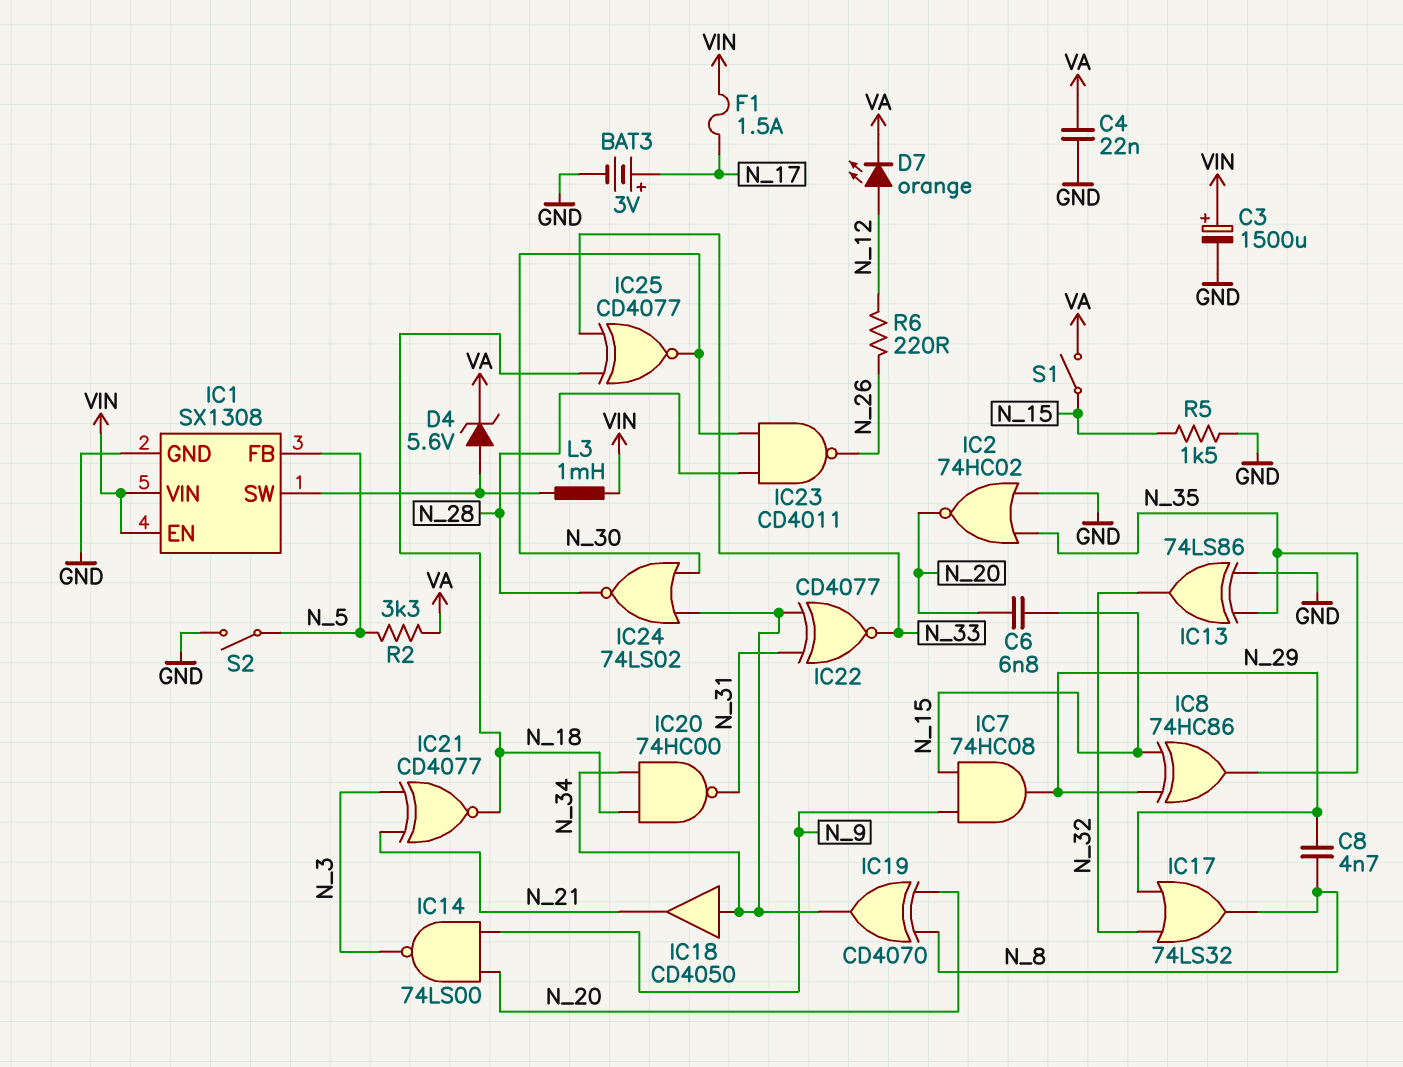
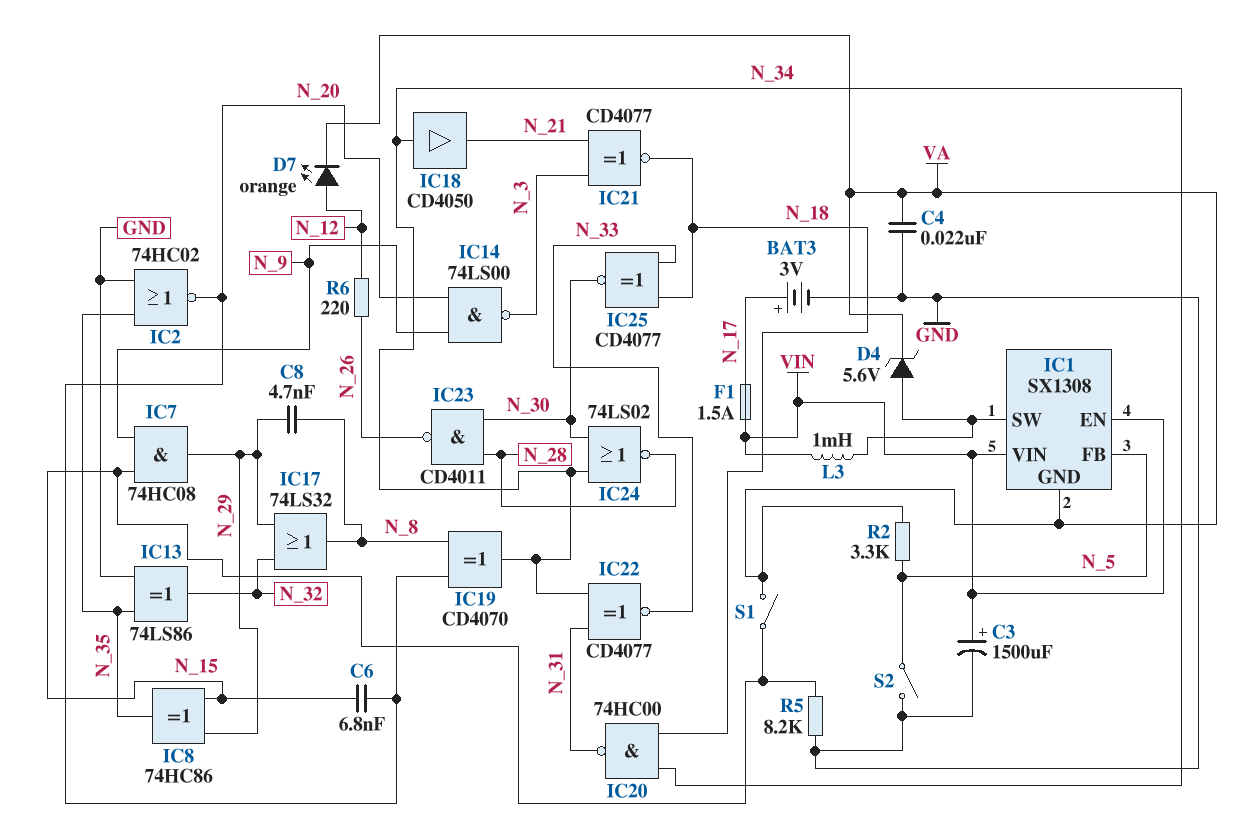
IC1 pin GND: GND -> VA
R5: 1.5k (GND, N_15) -> 8.2k (GND, N_15)

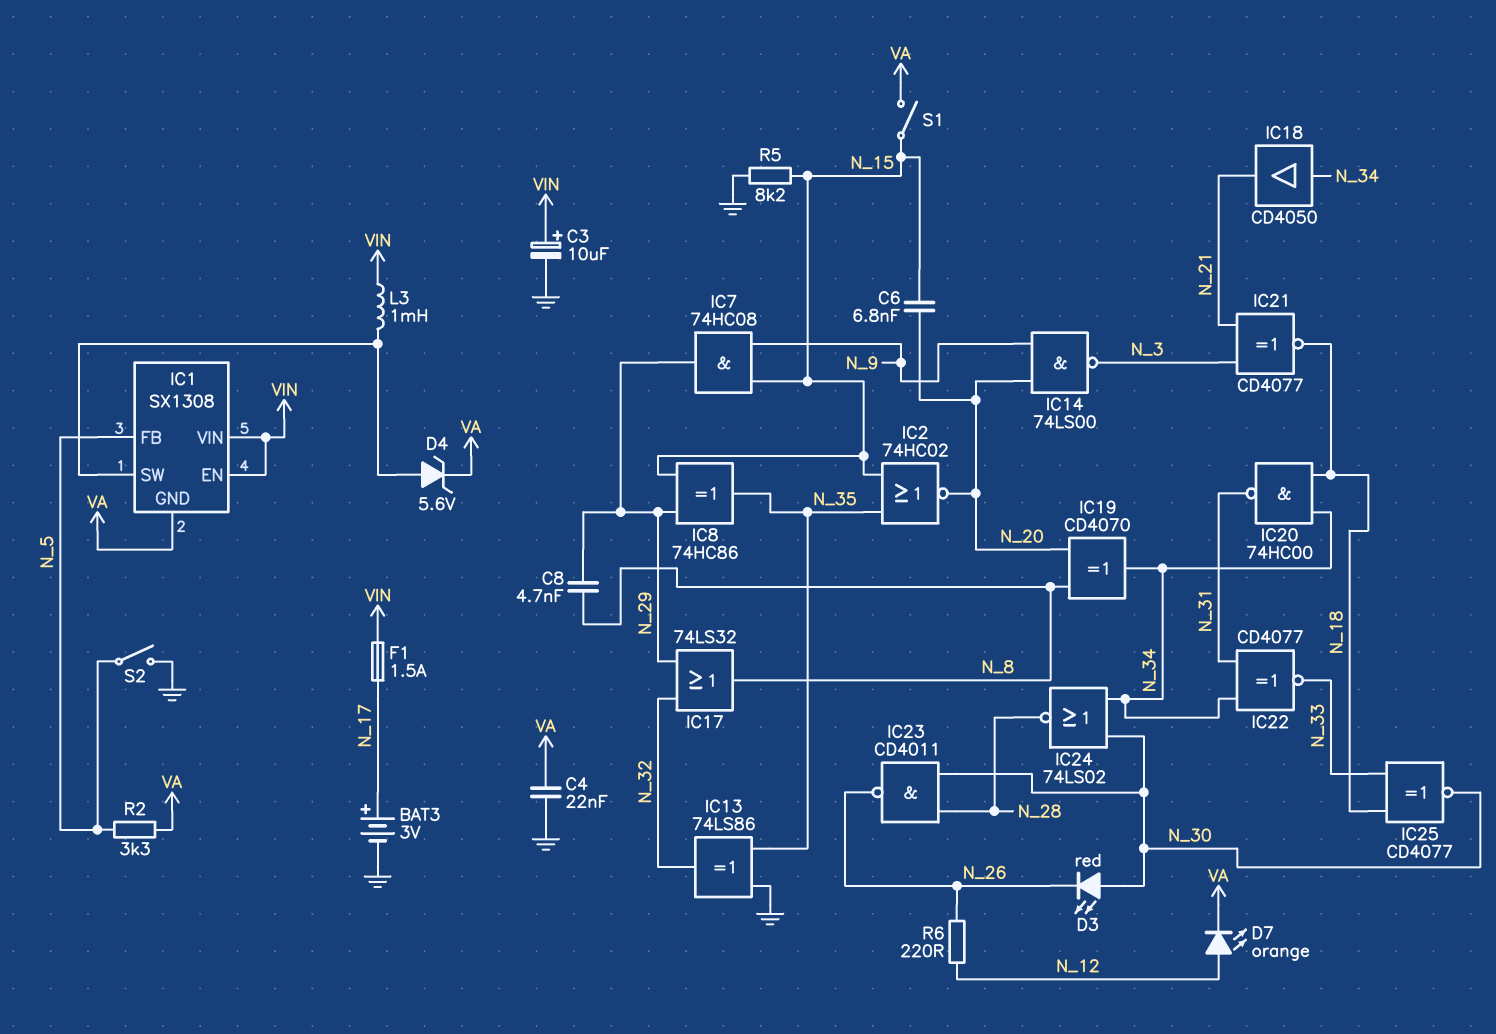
C3: 1500uF (plus VIN, minus GND) -> 10uF (plus VIN, minus GND)
D3: none -> LED red (A N_30, K N_26)
IC2: NOR 74HC02 (in GND, in N_35, out N_20) -> NOR 74HC02 (in N_15, in N_35, out N_20)

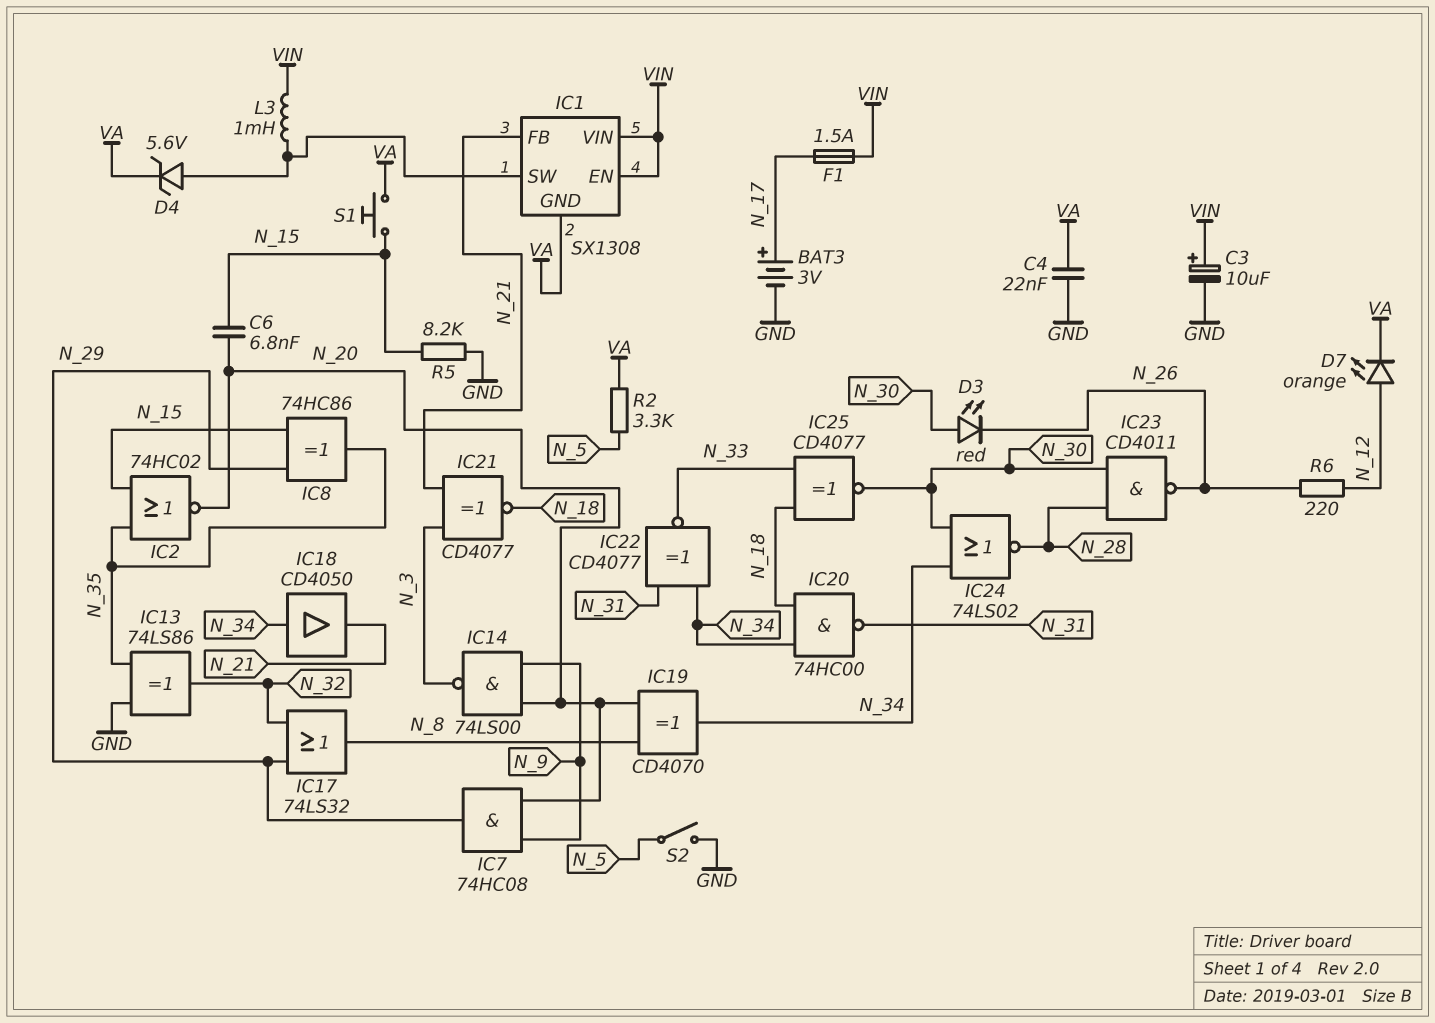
C8: 4.7nF (N_8, N_29) -> none
IC1 pin FB: N_5 -> N_21
IC7: AND 74HC08 (in N_9, in N_15, out N_29) -> AND 74HC08 (in N_9, in N_20, out N_29)
S1: switch (N_15, VA) -> button (N_15, VA)

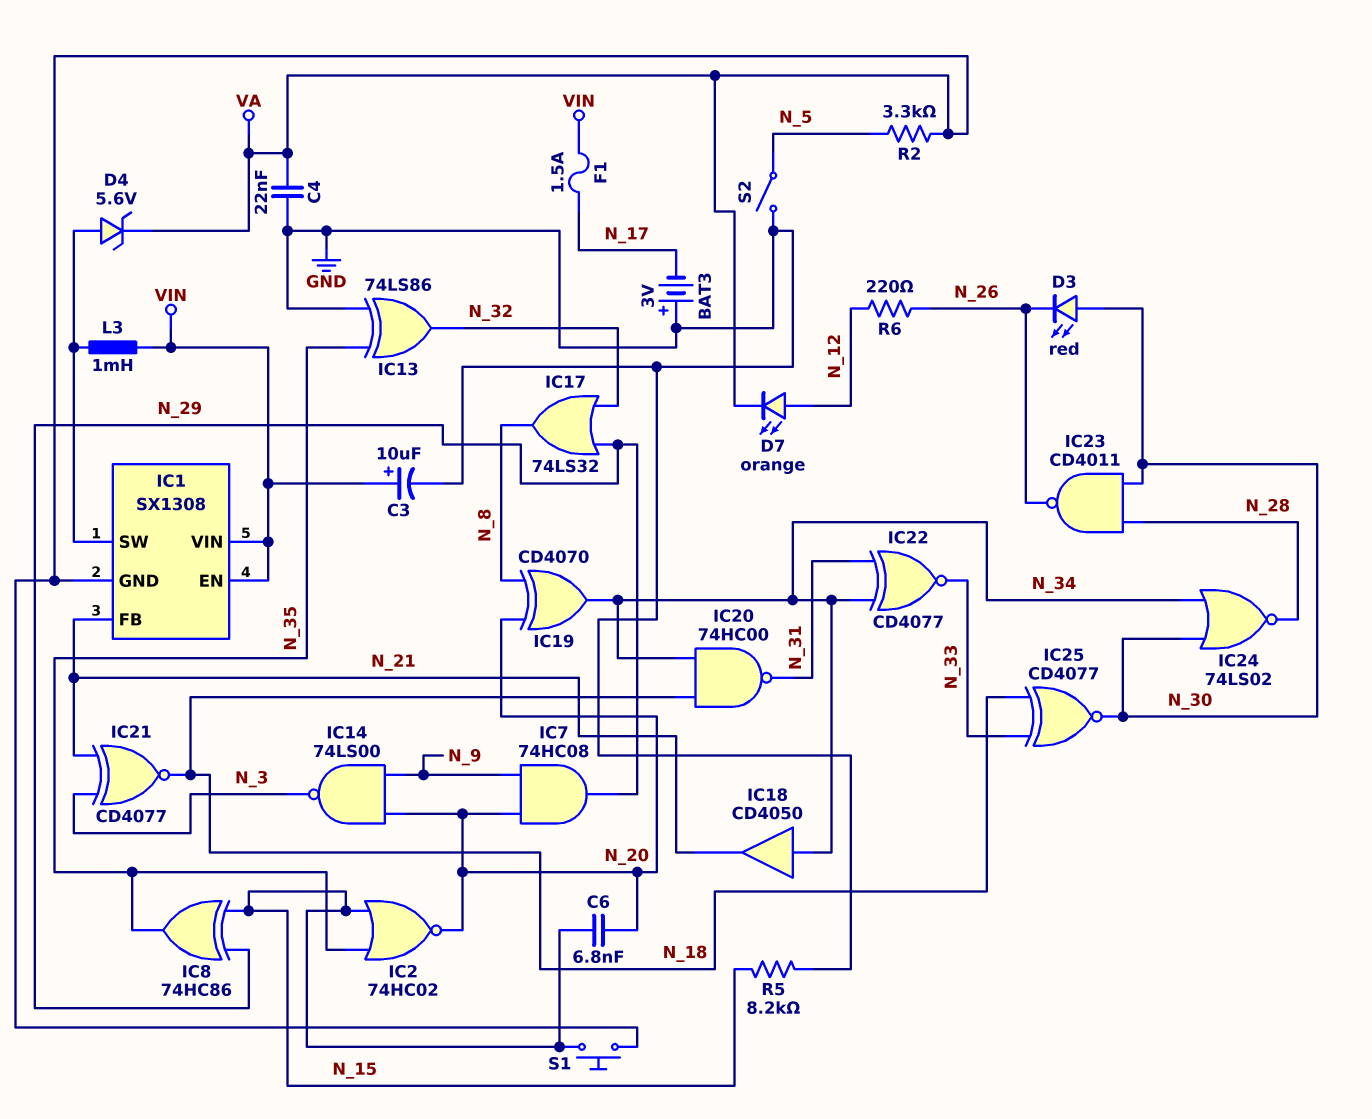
BAT3: 3V (plus N_17, minus GND) -> 3V (plus GND, minus N_17)

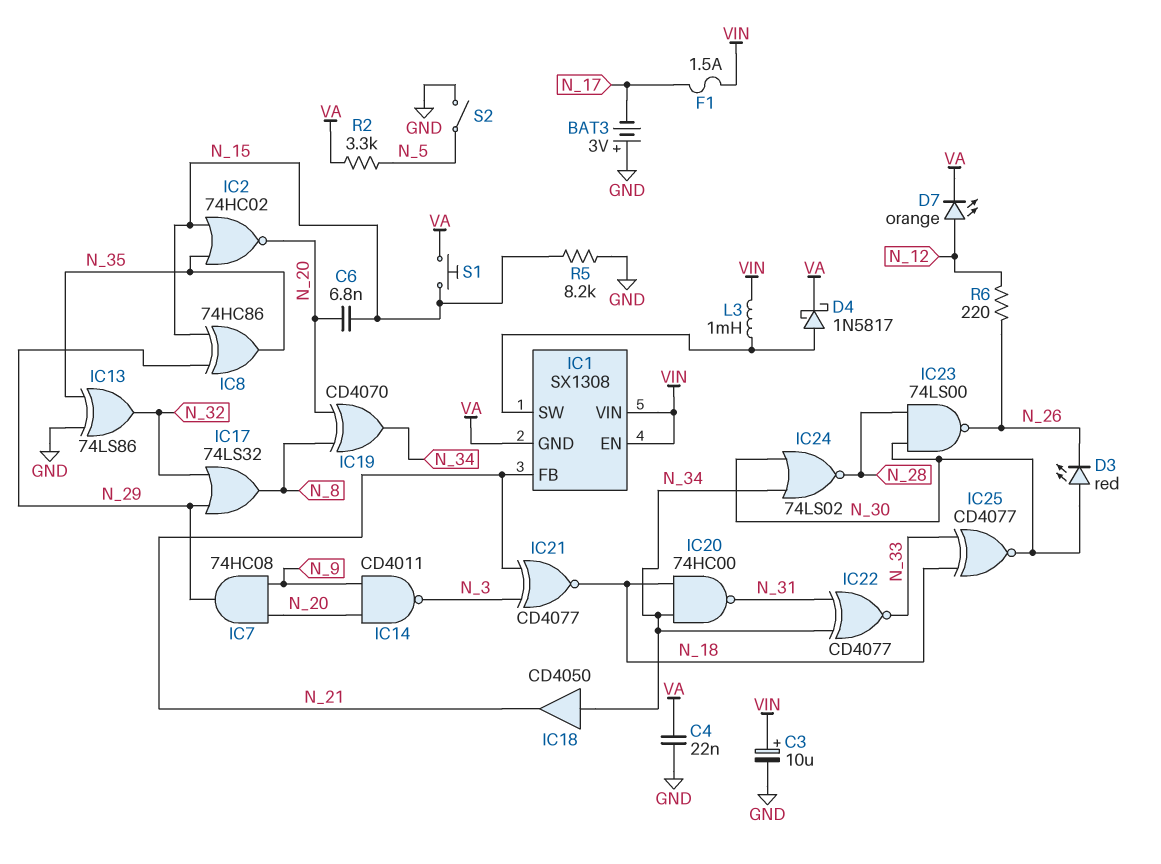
D4: zener 5.6V (A IC1/SW, K VA) -> schottky 1N5817 (A IC1/SW, K VA)
IC14: NAND 74LS00 (in N_9, in N_20, out N_3) -> NAND CD4011 (in N_9, in N_20, out N_3)
IC23: NAND CD4011 (in N_28, in N_30, out N_26) -> NAND 74LS00 (in N_28, in N_30, out N_26)

